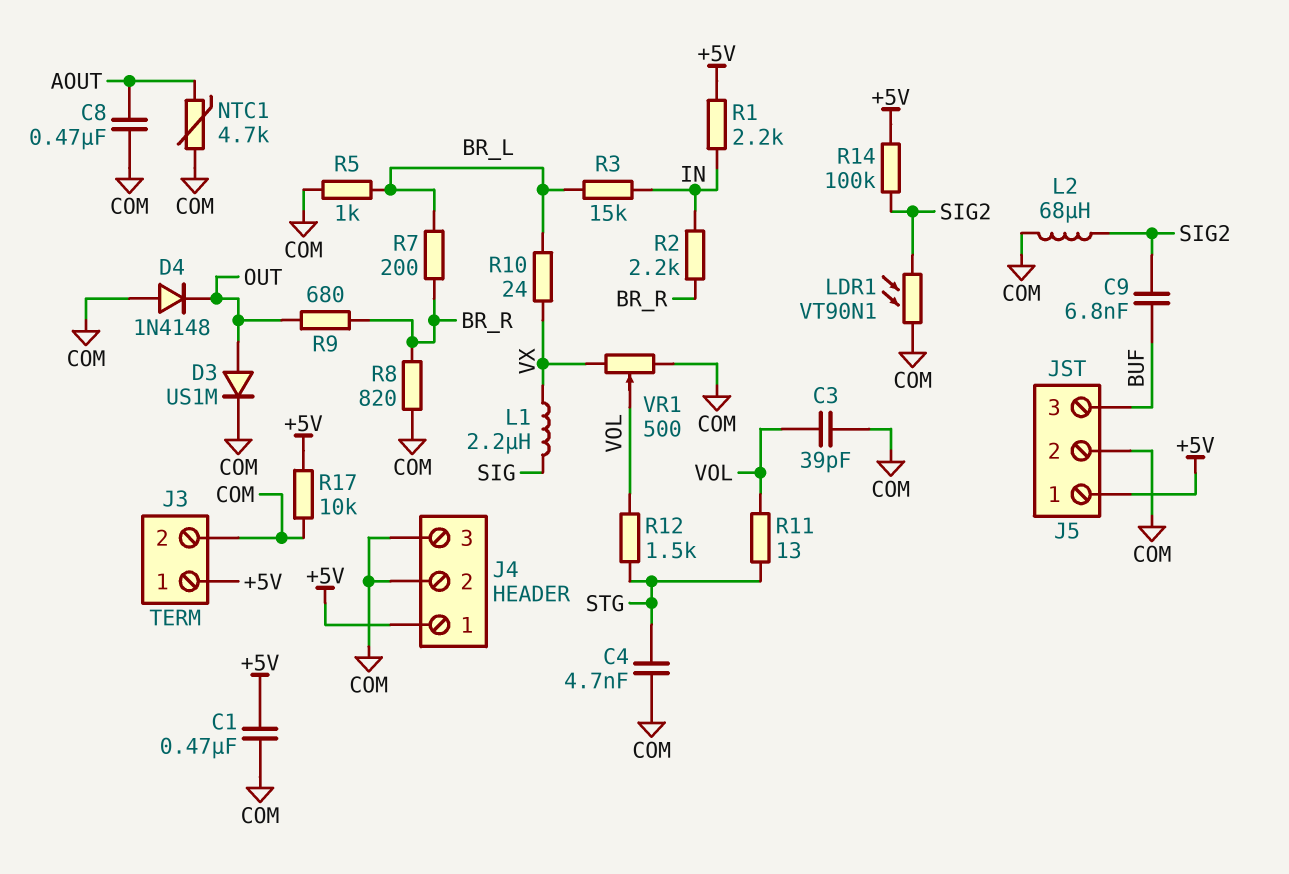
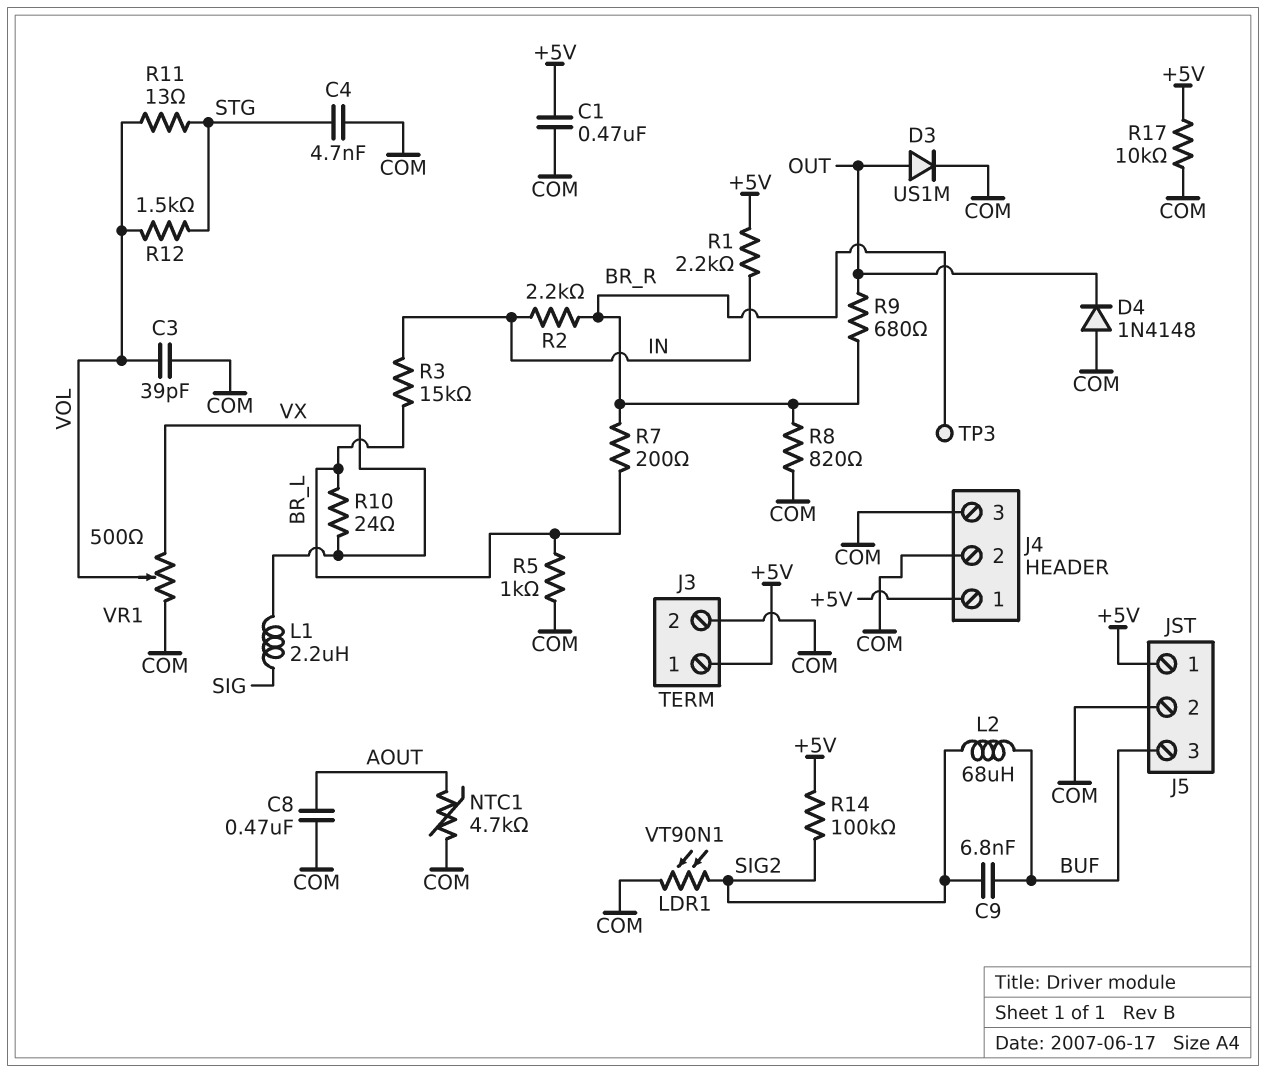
L2: 68uH (COM, SIG2) -> 68uH (BUF, SIG2)
TP3: none -> test point (BR_R)

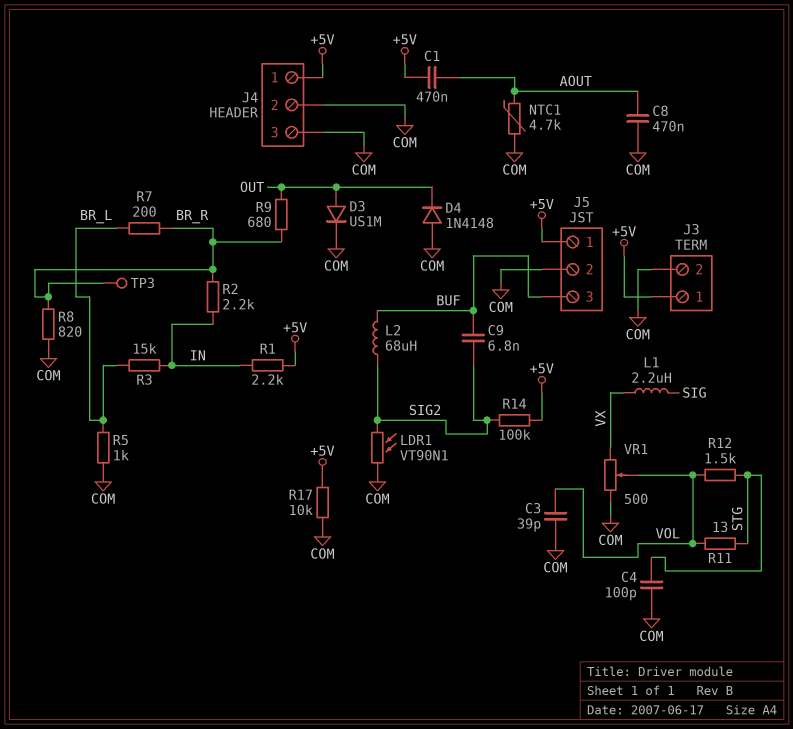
C1: 470nF (+5V, COM) -> 470nF (+5V, AOUT)
C4: 4.7nF (COM, STG) -> 100pF (COM, STG)
R10: 24 (BR_L, VX) -> none

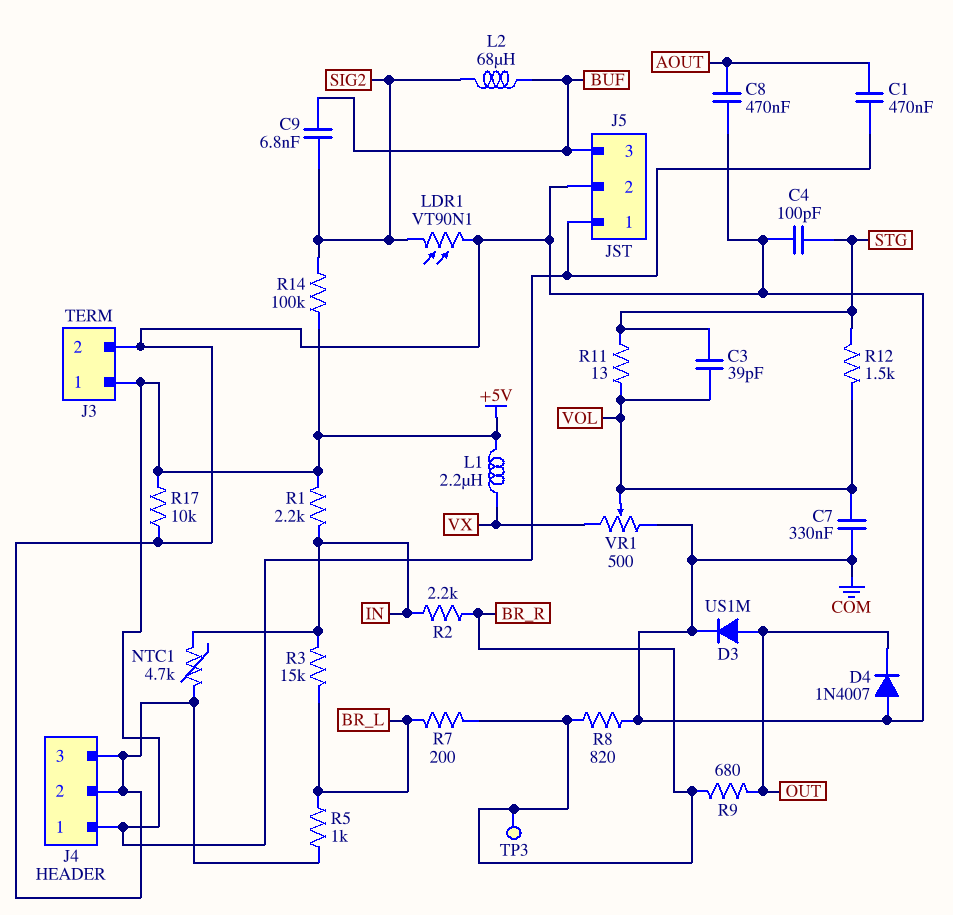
C3: 39pF (COM, VOL) -> 39pF (STG, VOL)
C7: none -> 330nF (COM, VOL)
D4: diode 1N4148 (A COM, K OUT) -> diode 1N4007 (A COM, K OUT)
L1: 2.2uH (SIG, VX) -> 2.2uH (+5V, VX)
NTC1: 4.7k (AOUT, COM) -> 4.7k (COM, IN)

